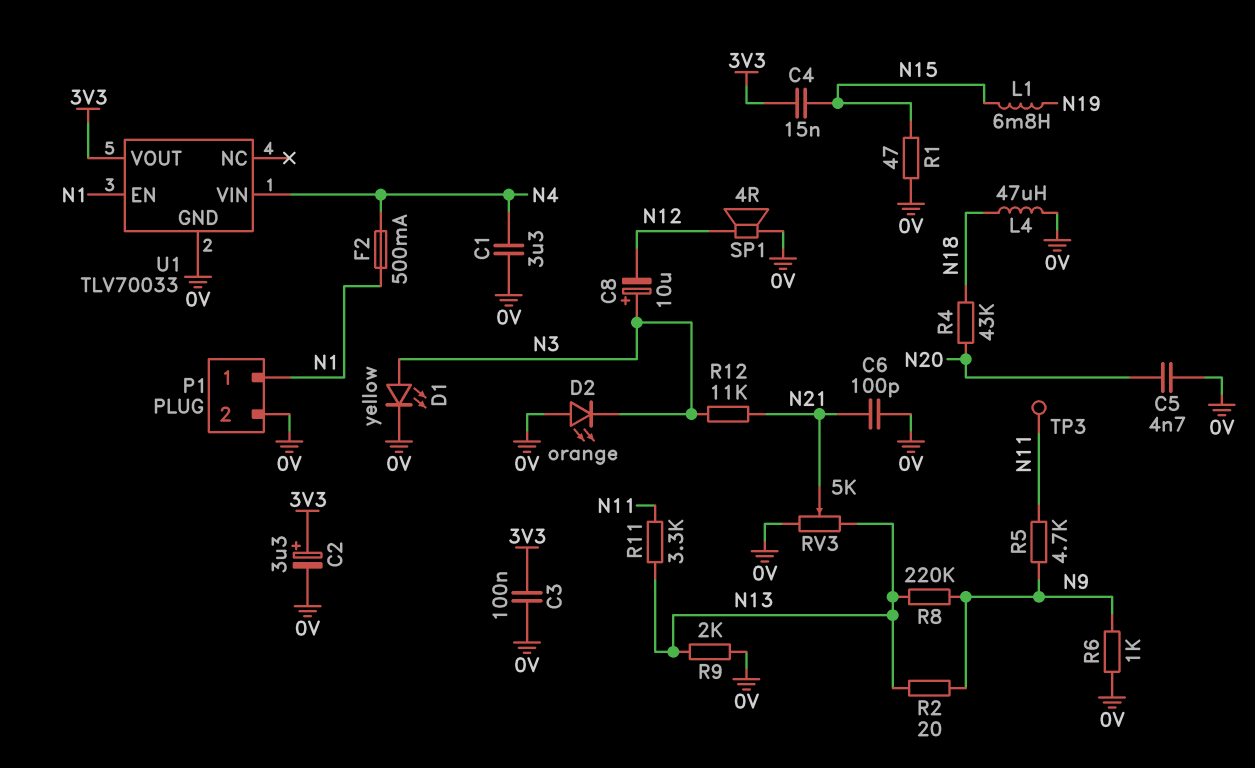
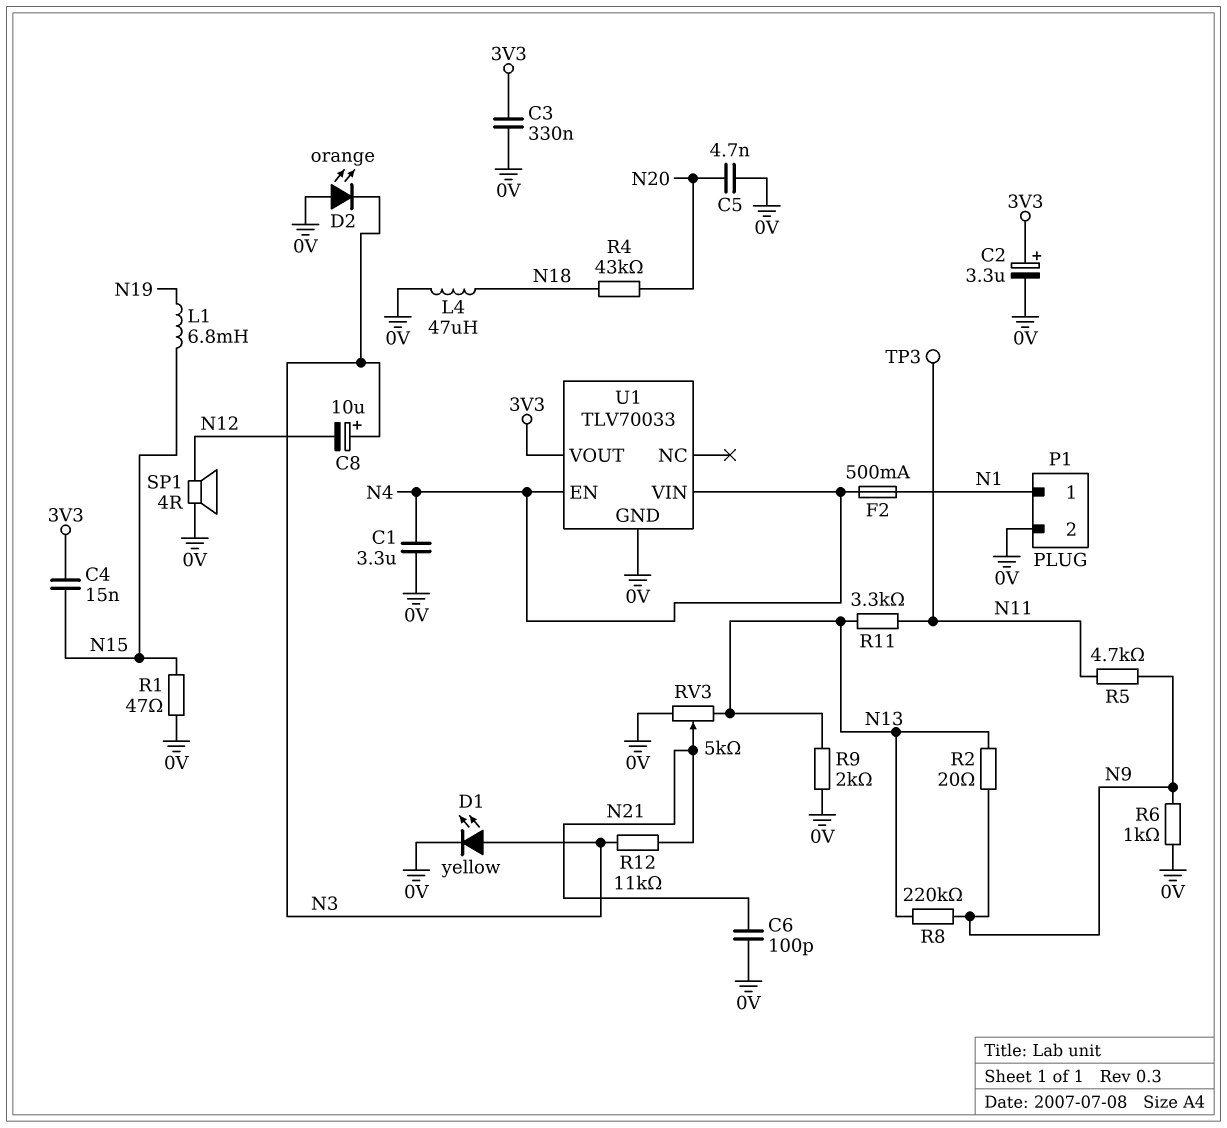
C3: 100nF (0V, 3V3) -> 330nF (0V, 3V3)
U1 pin EN: N1 -> N4

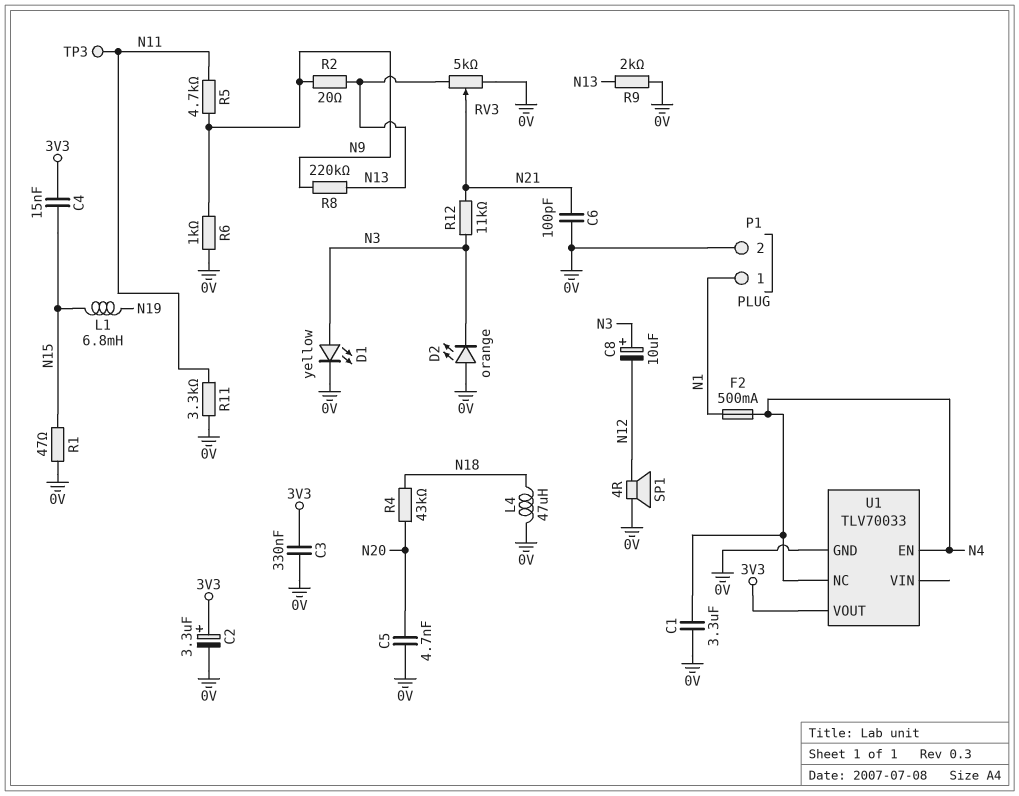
R11: 3.3k (N11, N13) -> 3.3k (0V, N11)
U1 pin NC: none -> N4
U1 pin VIN: N4 -> none

